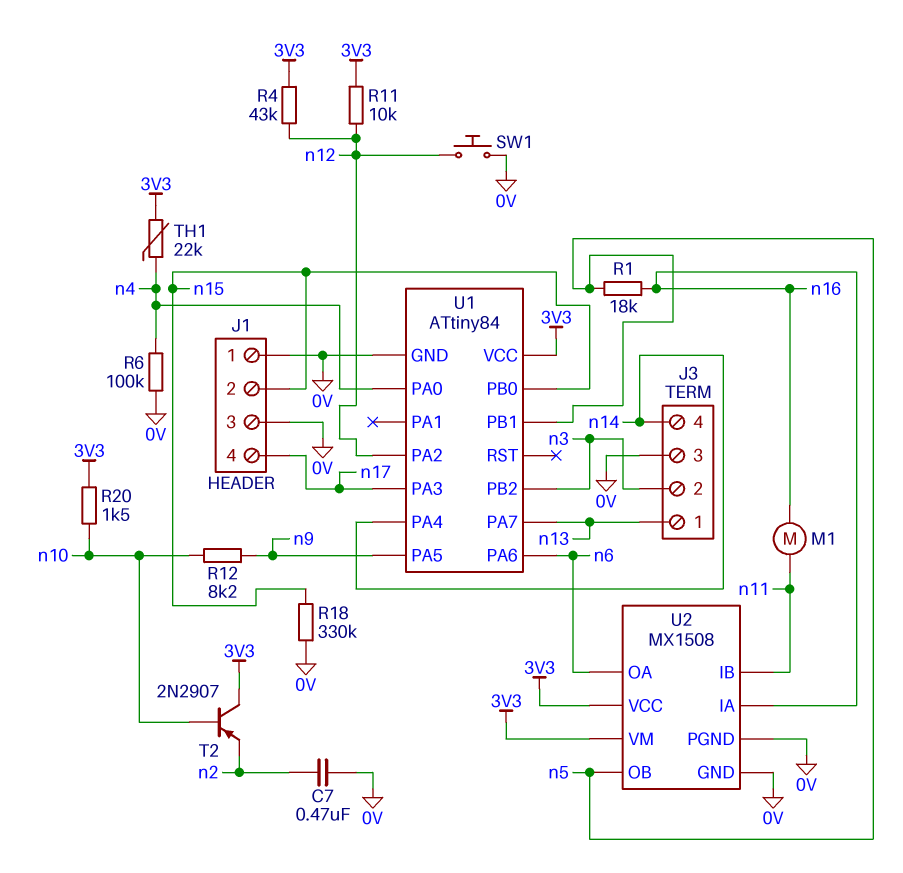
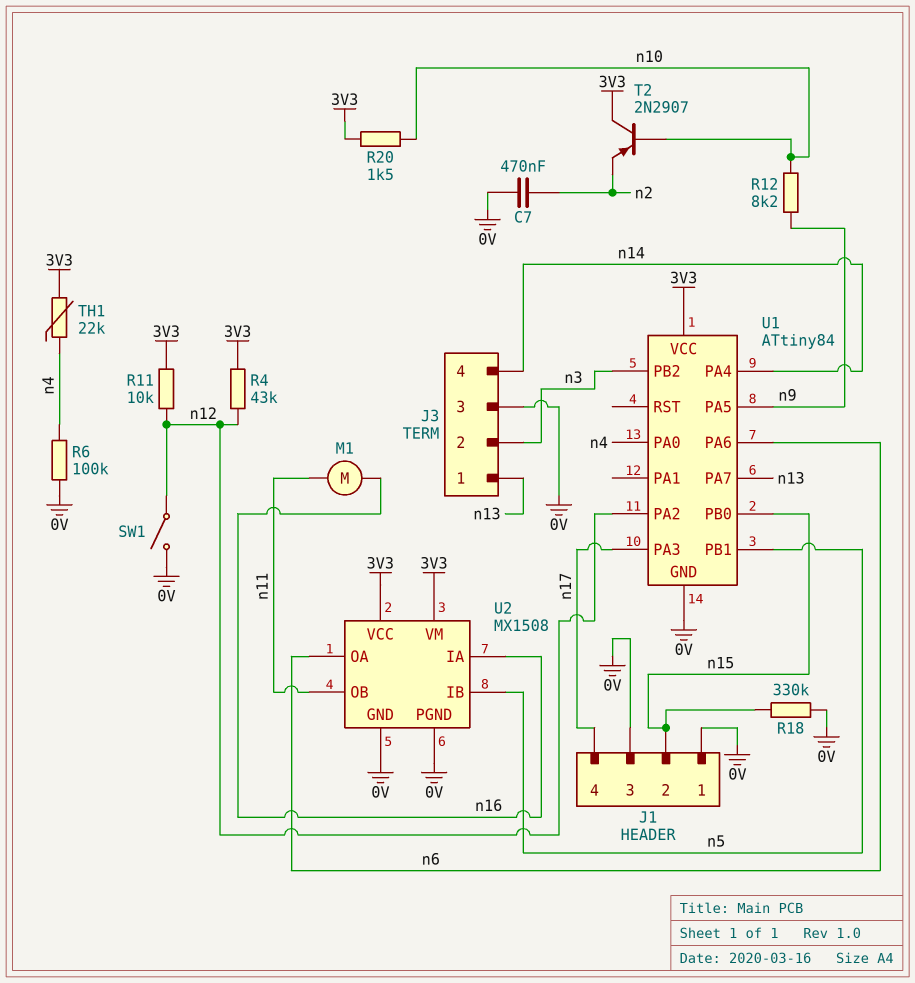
R1: 18k (n5, n16) -> none
SW1: button (0V, n12) -> switch (0V, n12)
U2 pin IB: n11 -> n5
U2 pin OB: n5 -> n11

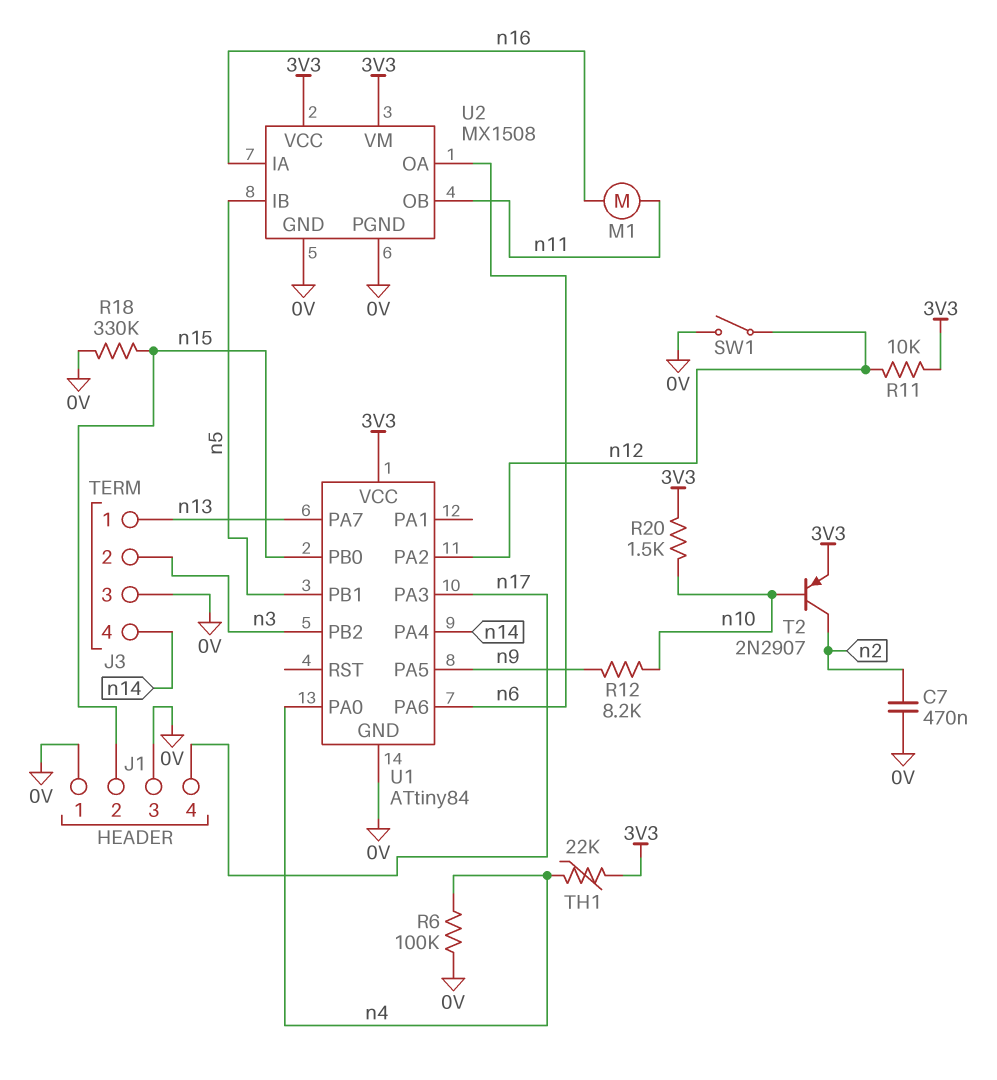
R4: 43k (3V3, n12) -> none
T2: PNP 2N2907 (B n10, C 3V3, E n2) -> PNP 2N2907 (B n10, C n2, E 3V3)

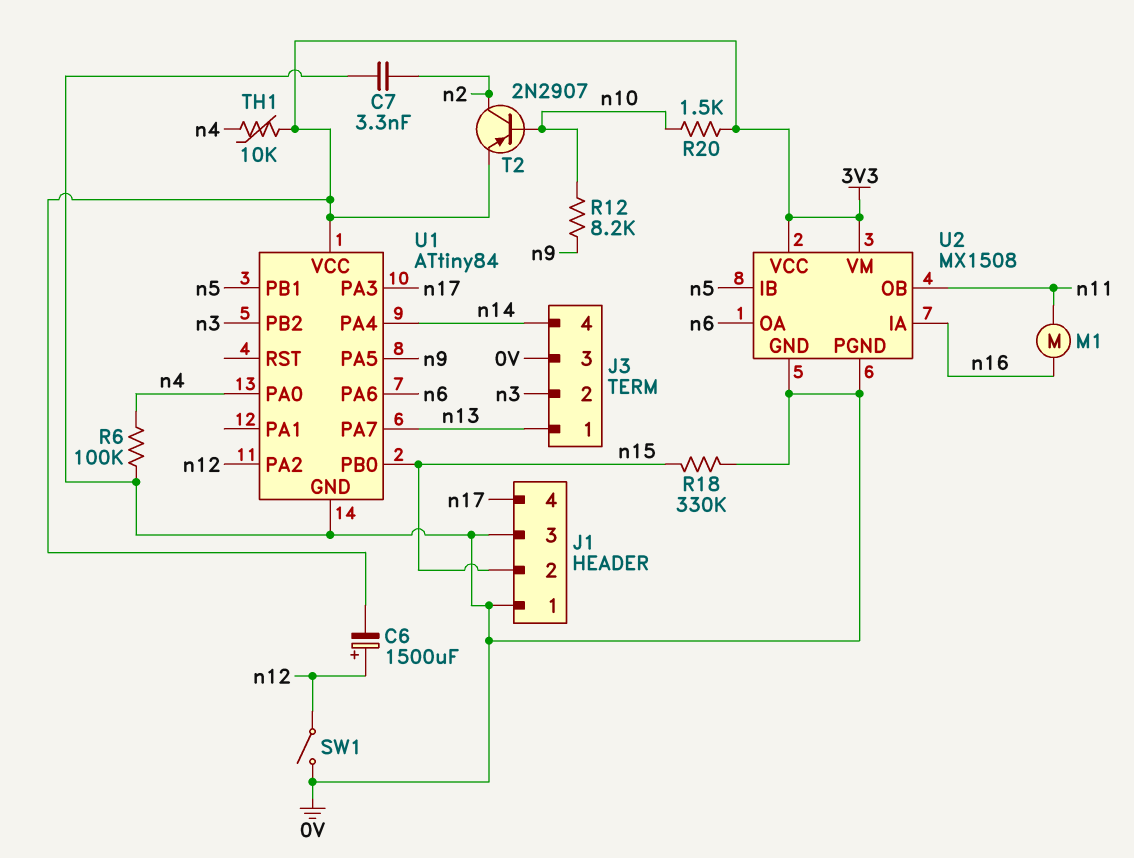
C6: none -> 1500uF (plus n12, minus 3V3)
C7: 470nF (0V, n2) -> 3.3nF (0V, n2)
R11: 10k (3V3, n12) -> none
TH1: 22k (3V3, n4) -> 10k (3V3, n4)

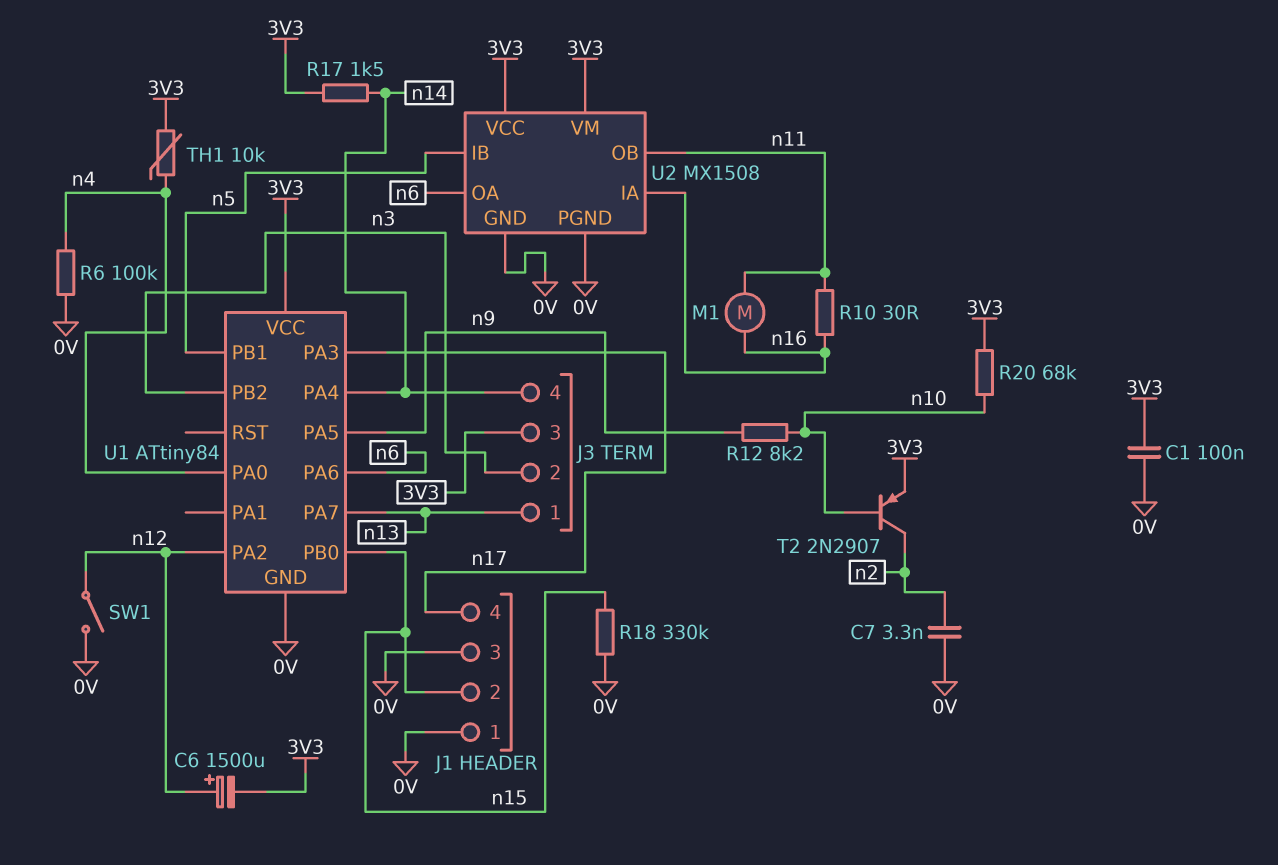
C1: none -> 100nF (0V, 3V3)
J3 pin 3: 0V -> 3V3
R10: none -> 30 (n11, n16)
R17: none -> 1.5k (3V3, n14)
R20: 1.5k (3V3, n10) -> 68k (3V3, n10)

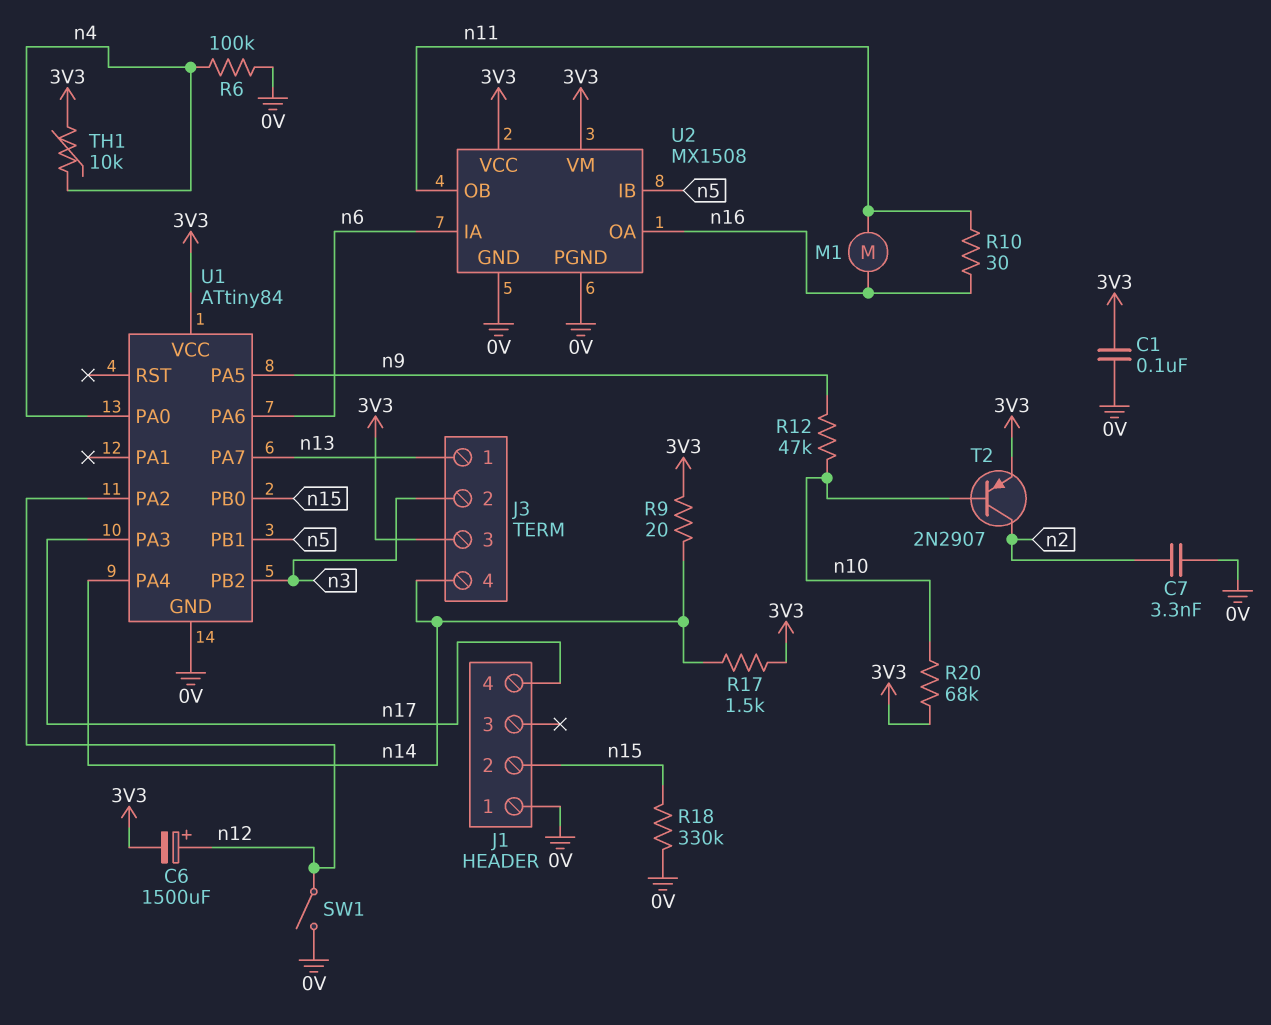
J1 pin 3: 0V -> none
R9: none -> 20 (3V3, n14)
R12: 8.2k (n9, n10) -> 47k (n9, n10)
U2 pin IA: n16 -> n6
U2 pin OA: n6 -> n16

